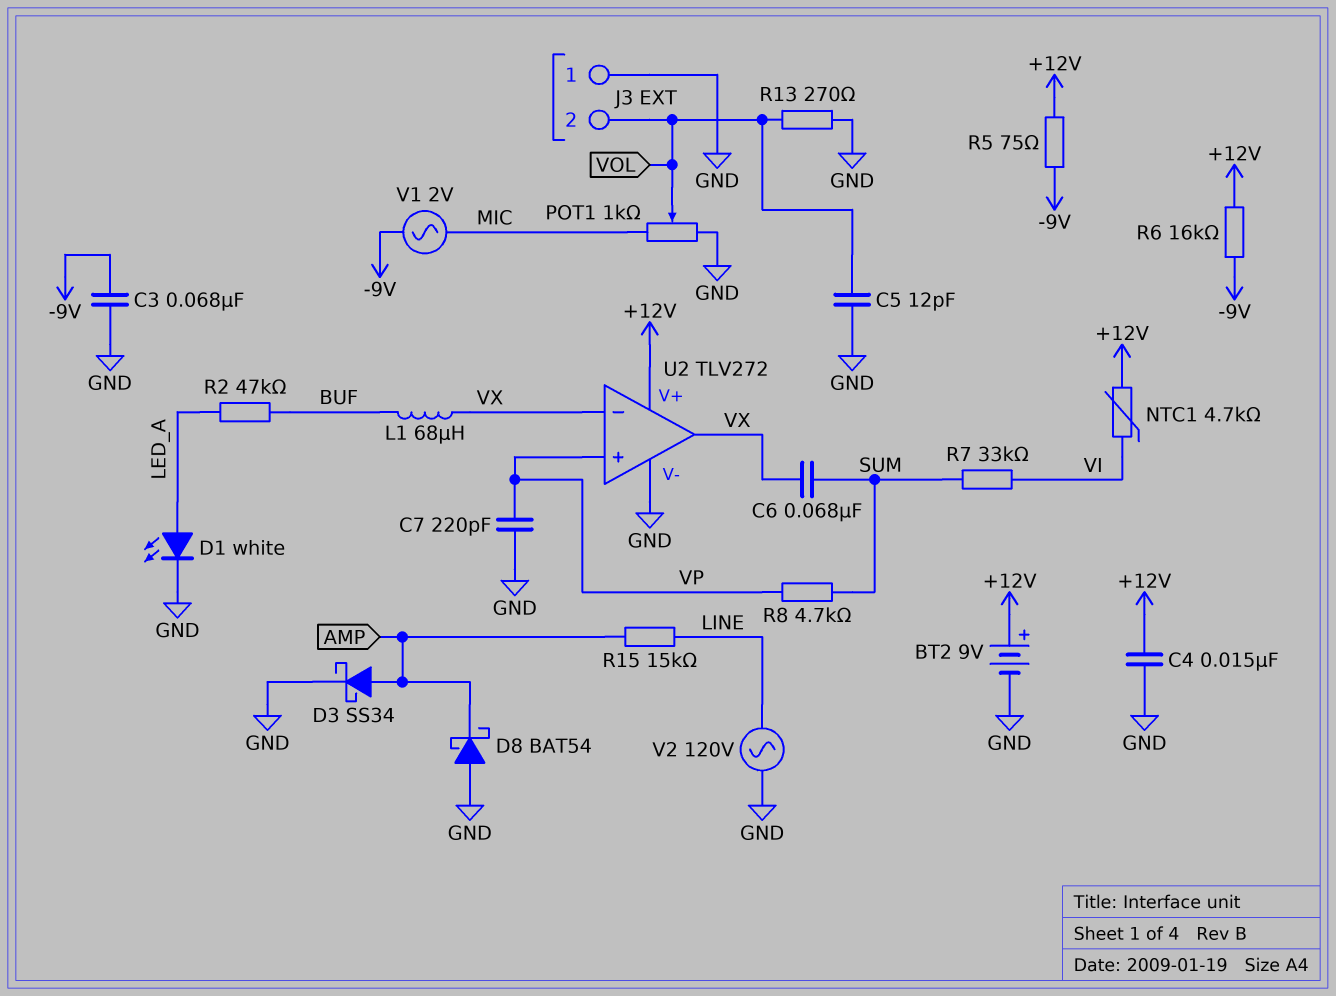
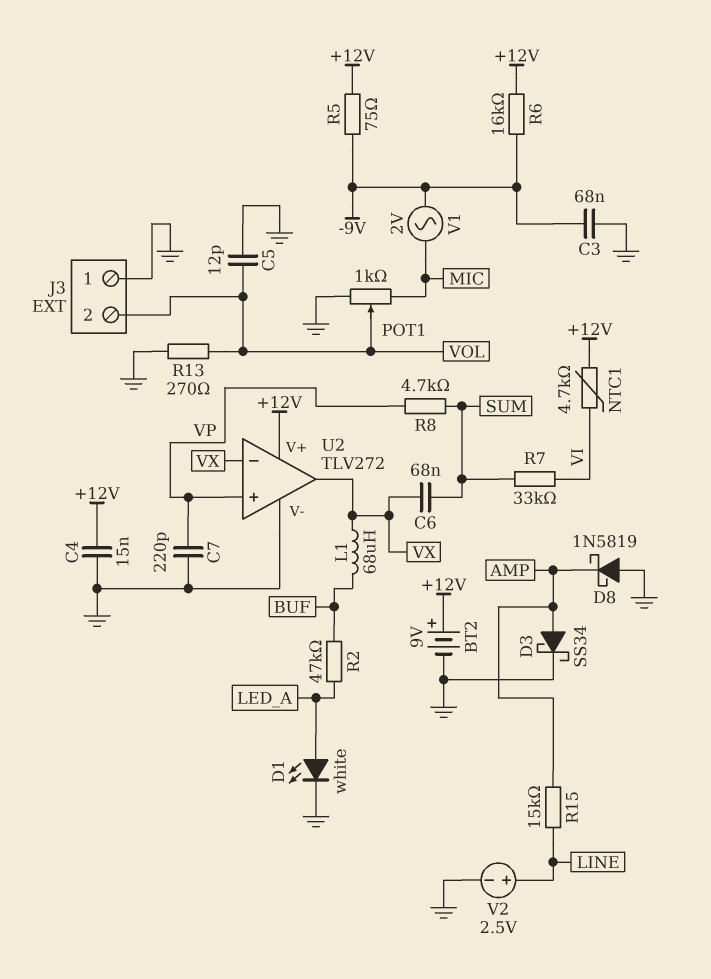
D8: schottky BAT54 (A GND, K AMP) -> schottky 1N5819 (A GND, K AMP)
V2: AC 120V (GND, LINE) -> 2.5V (plus LINE, minus GND)

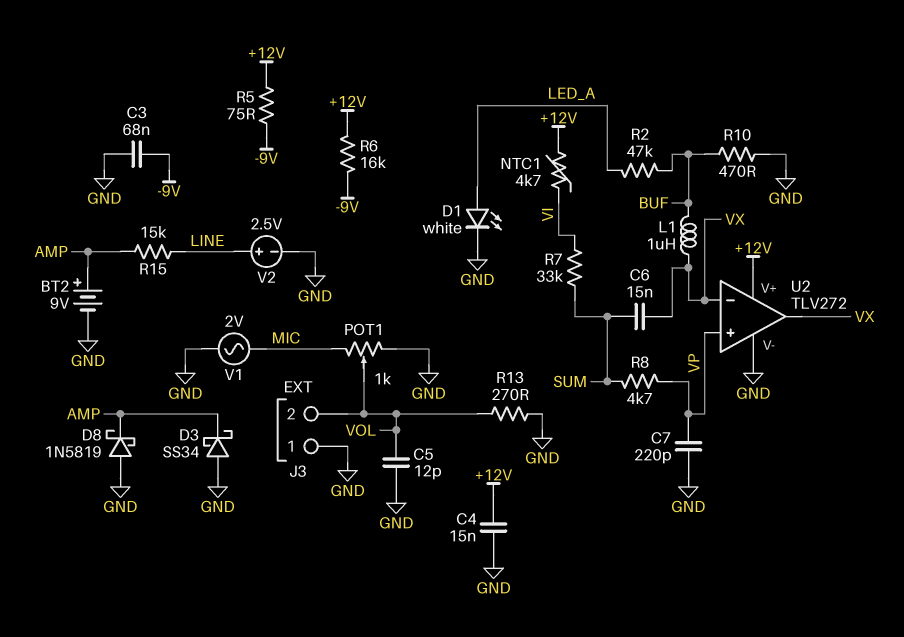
BT2: 9V (plus +12V, minus GND) -> 9V (plus AMP, minus GND)
C6: 68nF (SUM, VX) -> 15nF (SUM, VX)
D3: schottky SS34 (A AMP, K GND) -> schottky SS34 (A GND, K AMP)
L1: 68uH (BUF, VX) -> 1uH (BUF, VX)
R10: none -> 470 (BUF, GND)
V1: AC 2V (-9V, MIC) -> AC 2V (GND, MIC)

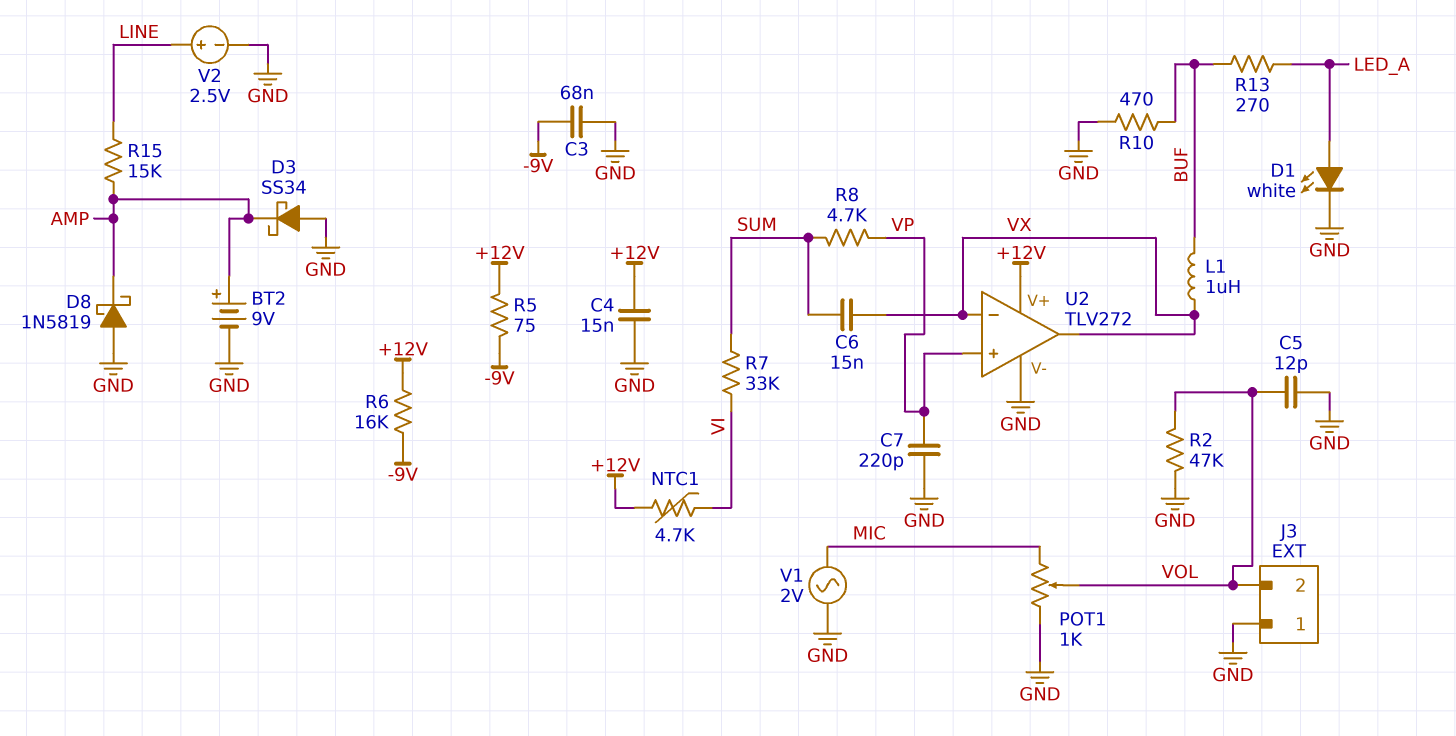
R2: 47k (BUF, LED_A) -> 47k (GND, VOL)
R13: 270 (GND, VOL) -> 270 (BUF, LED_A)

